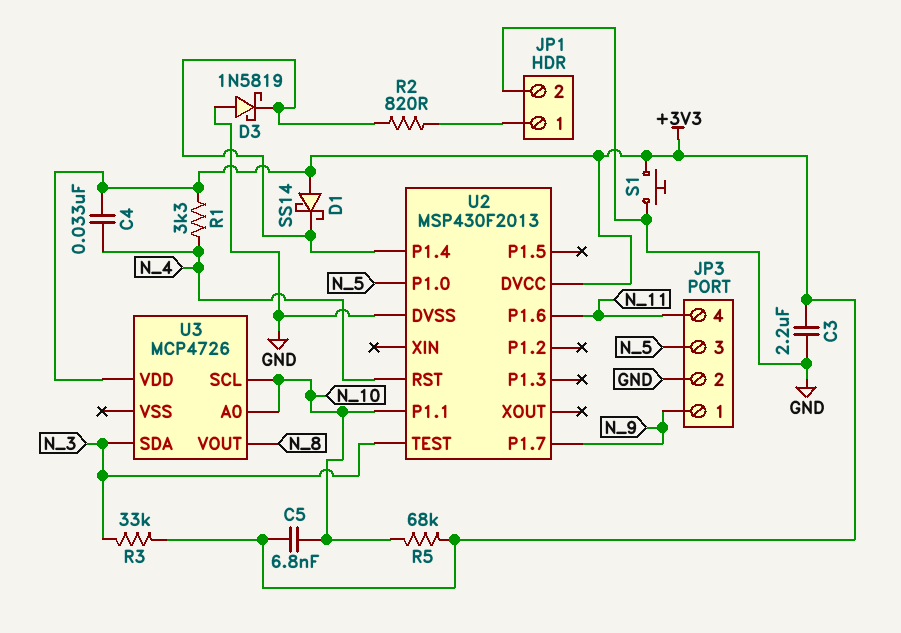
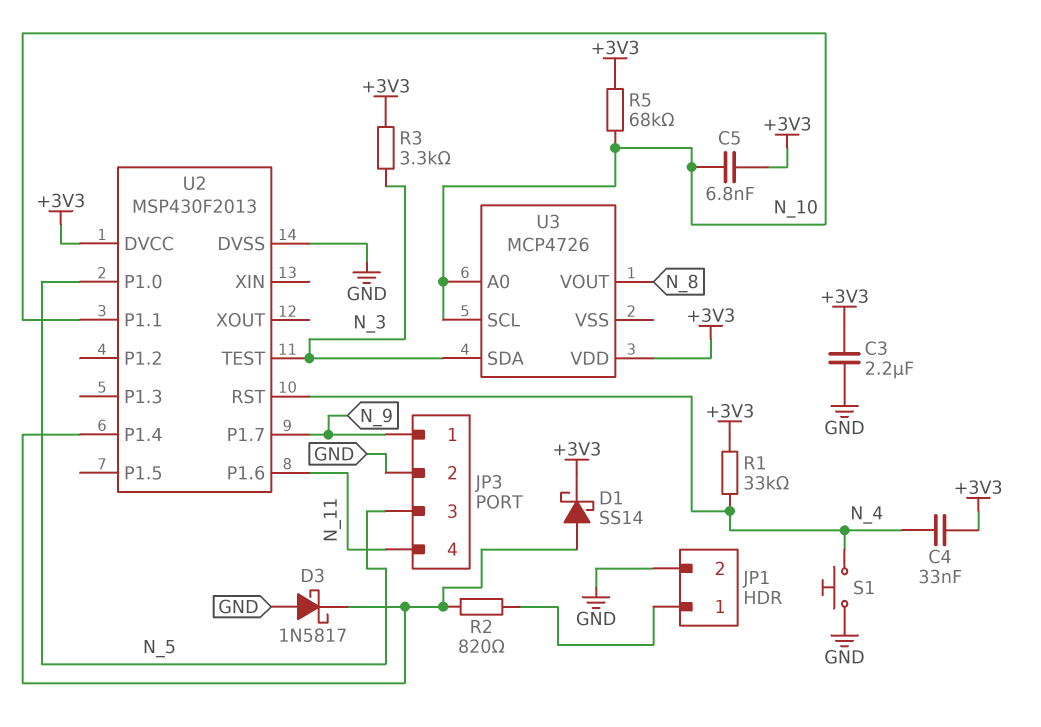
D1: schottky SS14 (A +3V3, K U2/P1.4) -> schottky SS14 (A U2/P1.4, K +3V3)
D3: schottky 1N5819 (A GND, K U2/P1.4) -> schottky 1N5817 (A GND, K U2/P1.4)
R1: 3.3k (+3V3, N_4) -> 33k (+3V3, N_4)
R3: 33k (+3V3, N_3) -> 3.3k (+3V3, N_3)
S1: button (+3V3, GND) -> button (GND, N_4)

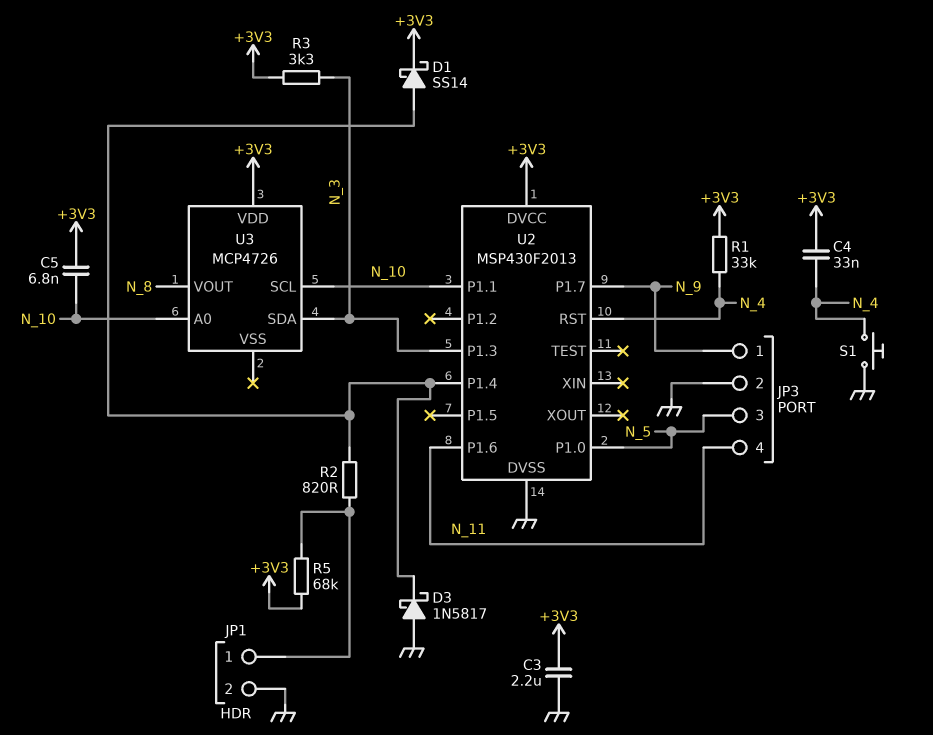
R5: 68k (+3V3, N_10) -> 68k (+3V3, JP1/1)
U2 pin P1.3: none -> N_3
U2 pin TEST: N_3 -> none

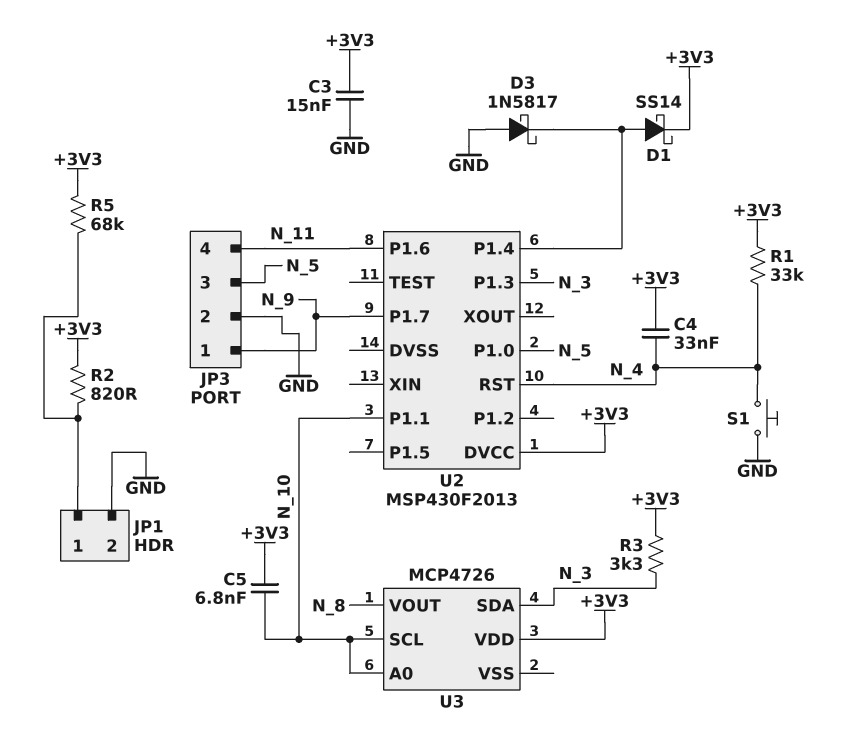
C3: 2.2uF (+3V3, GND) -> 15nF (+3V3, GND)
R2: 820 (JP1/1, U2/P1.4) -> 820 (+3V3, JP1/1)
U2 pin DVSS: GND -> none

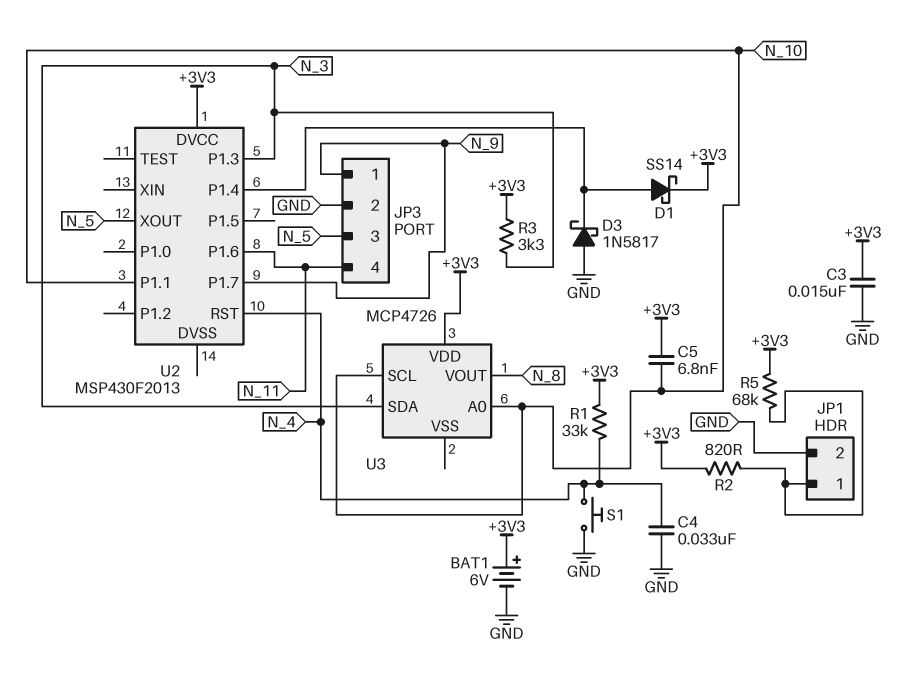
BAT1: none -> 6V (plus +3V3, minus GND)
C4: 33nF (+3V3, N_4) -> 33nF (GND, N_4)
U2 pin P1.0: N_5 -> none
U2 pin XOUT: none -> N_5

